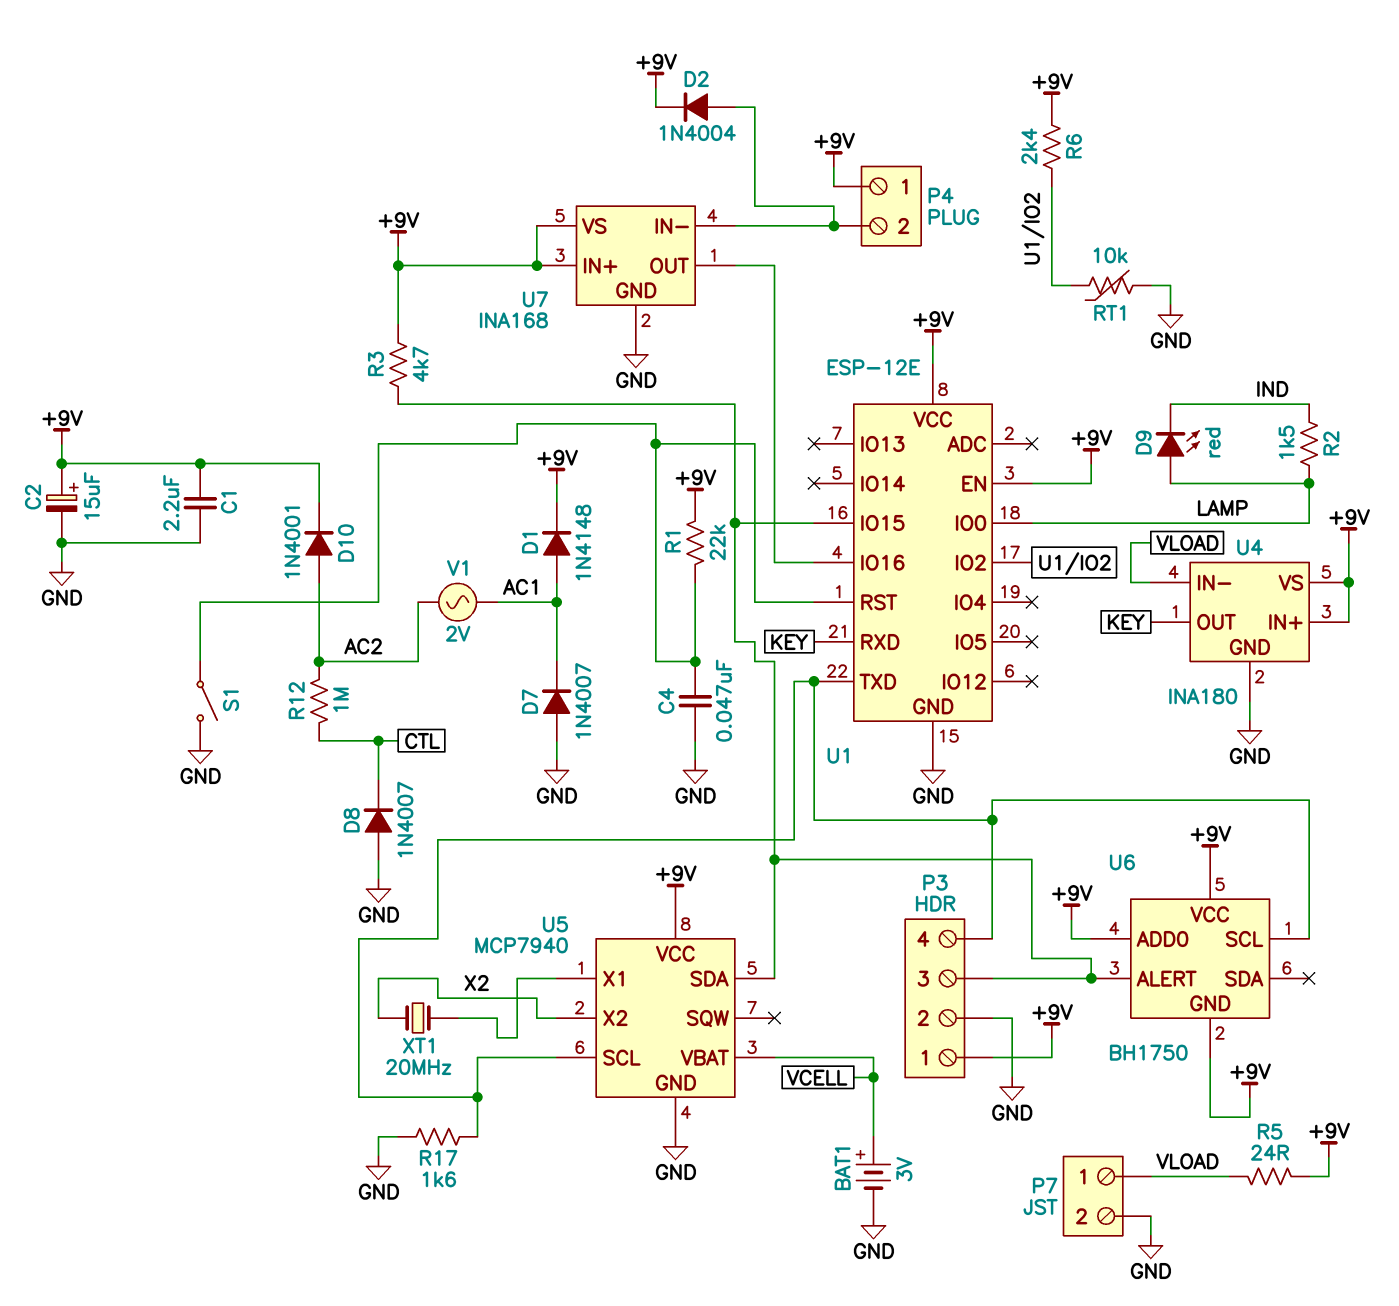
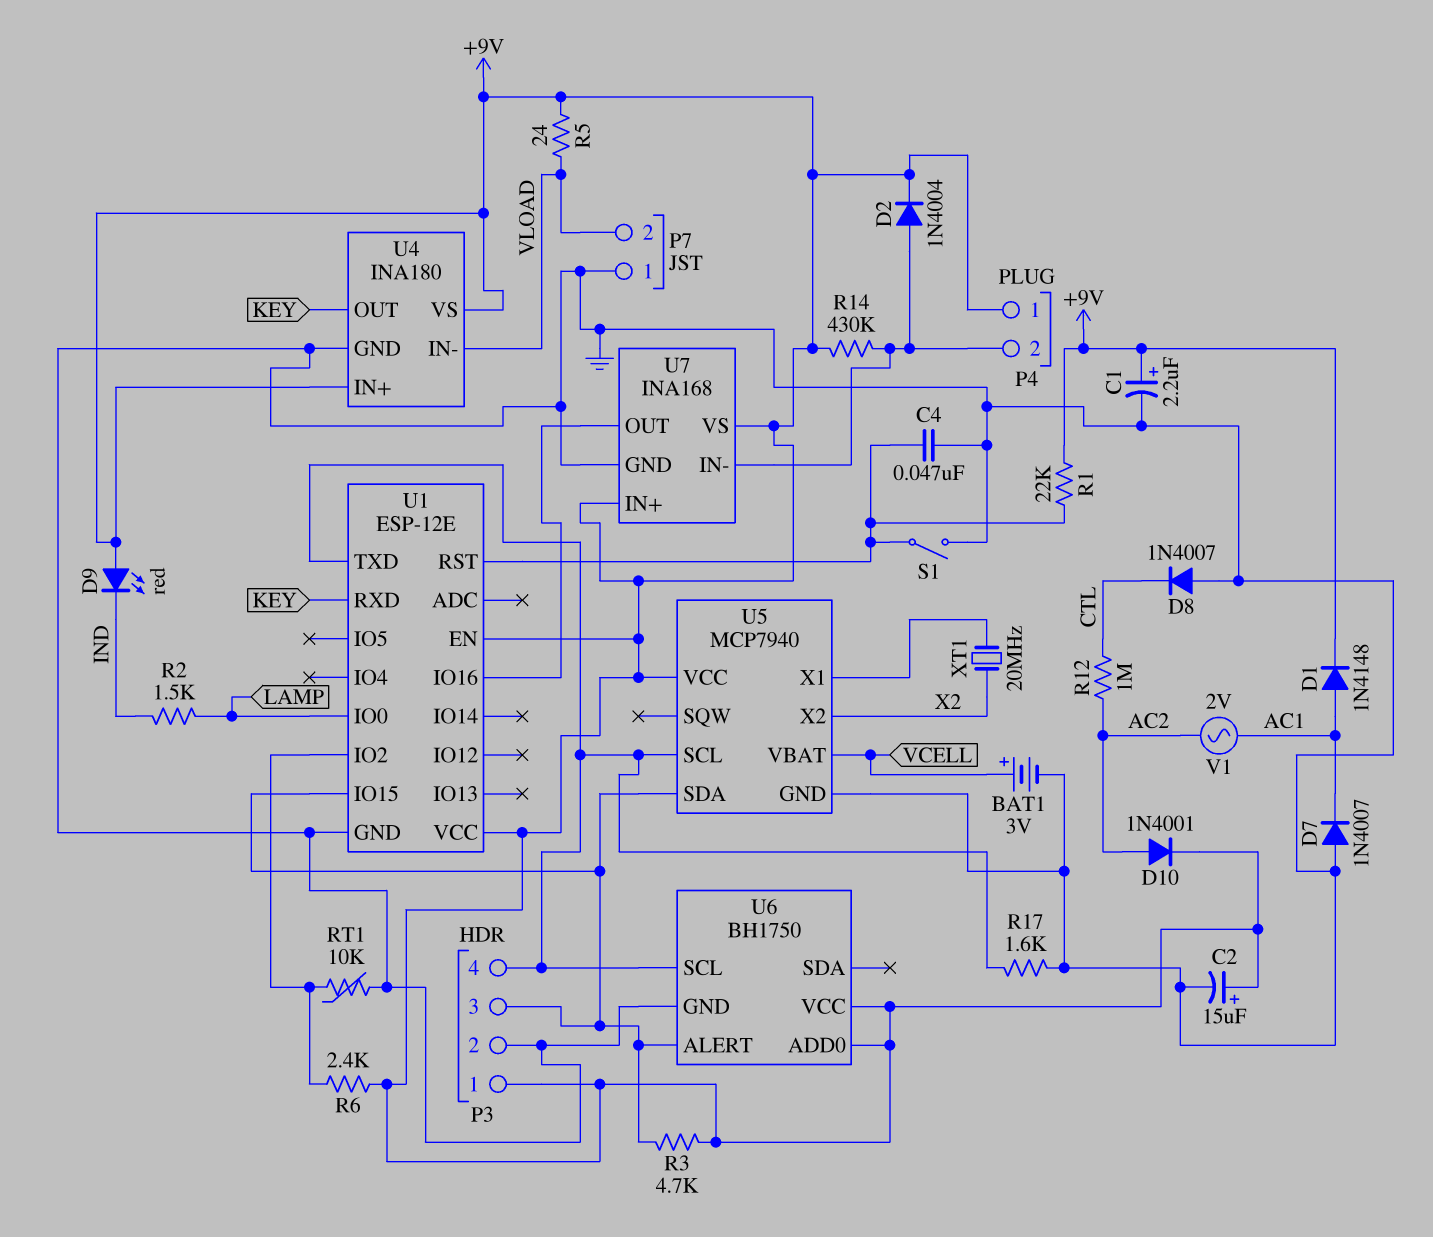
C1: 2.2uF (+9V, GND) -> 2.2uF (plus +9V, minus GND)
D9: LED red (A LAMP, K IND) -> LED red (A +9V, K IND)
P7 pin 1: VLOAD -> GND
P7 pin 2: GND -> VLOAD
R14: none -> 430k (+9V, P4/2)
U6 pin GND: +9V -> GND

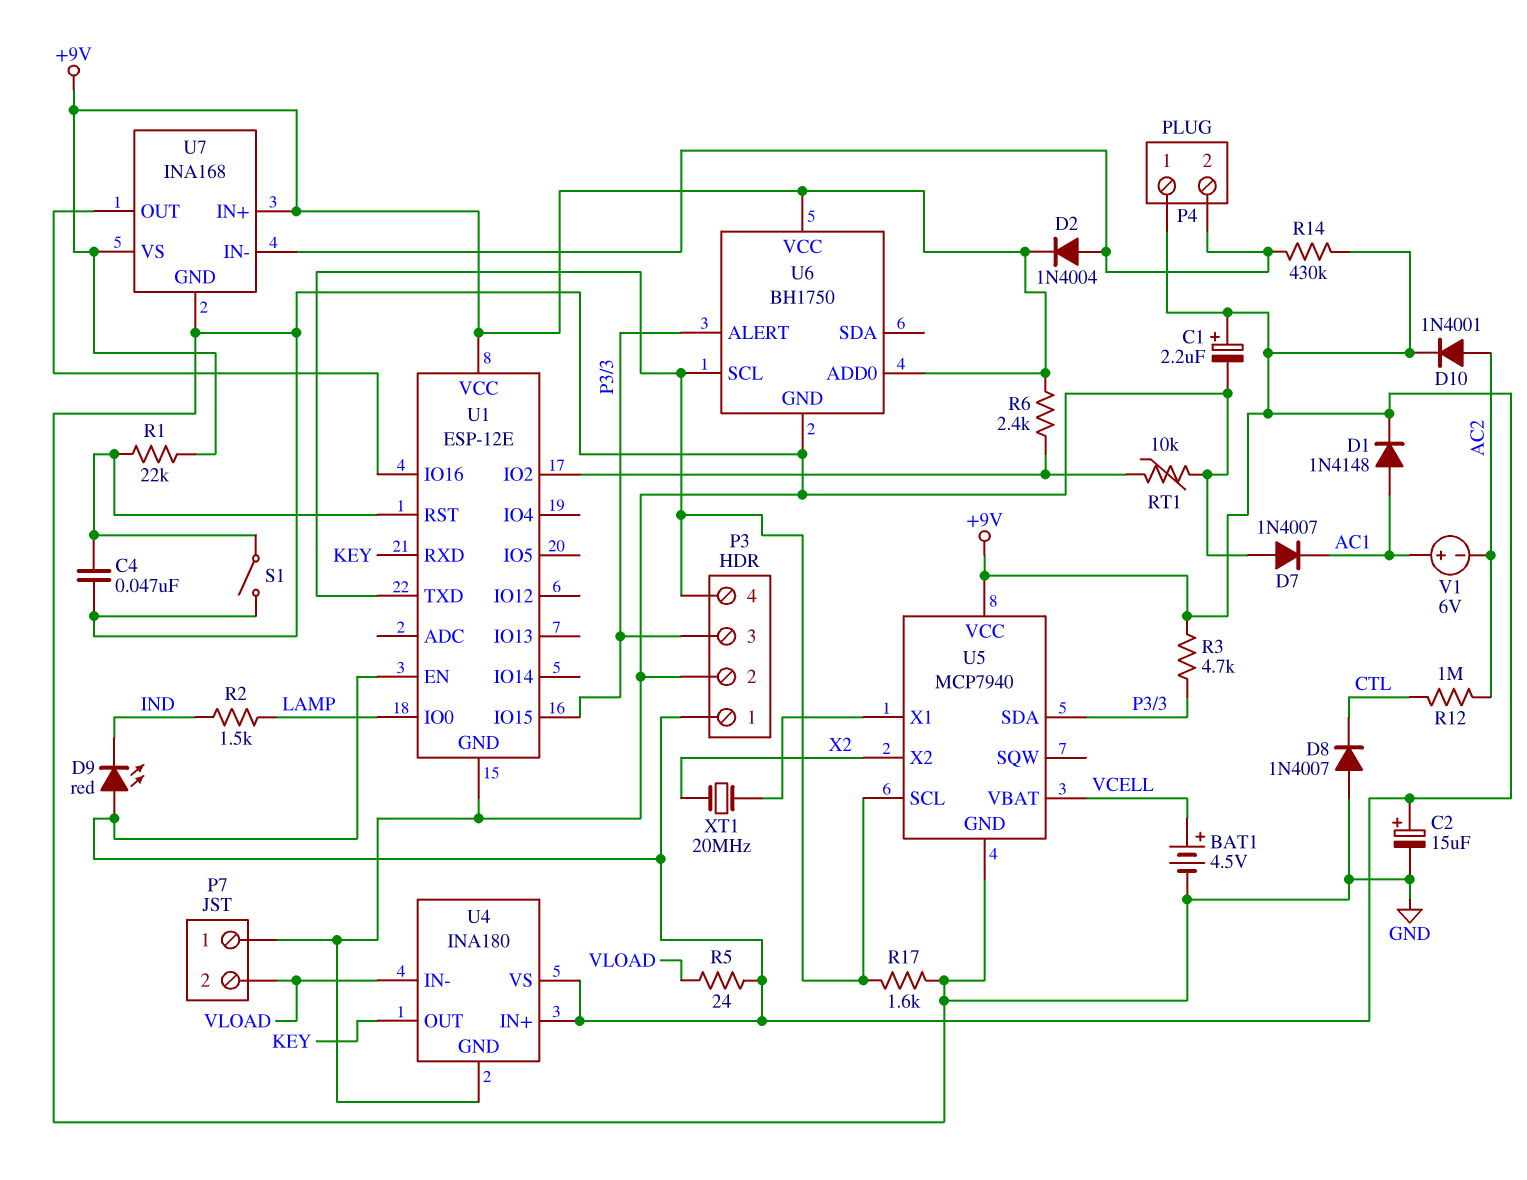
BAT1: 3V (plus VCELL, minus GND) -> 4.5V (plus VCELL, minus GND)
V1: AC 2V (AC1, AC2) -> 6V (plus AC1, minus AC2)

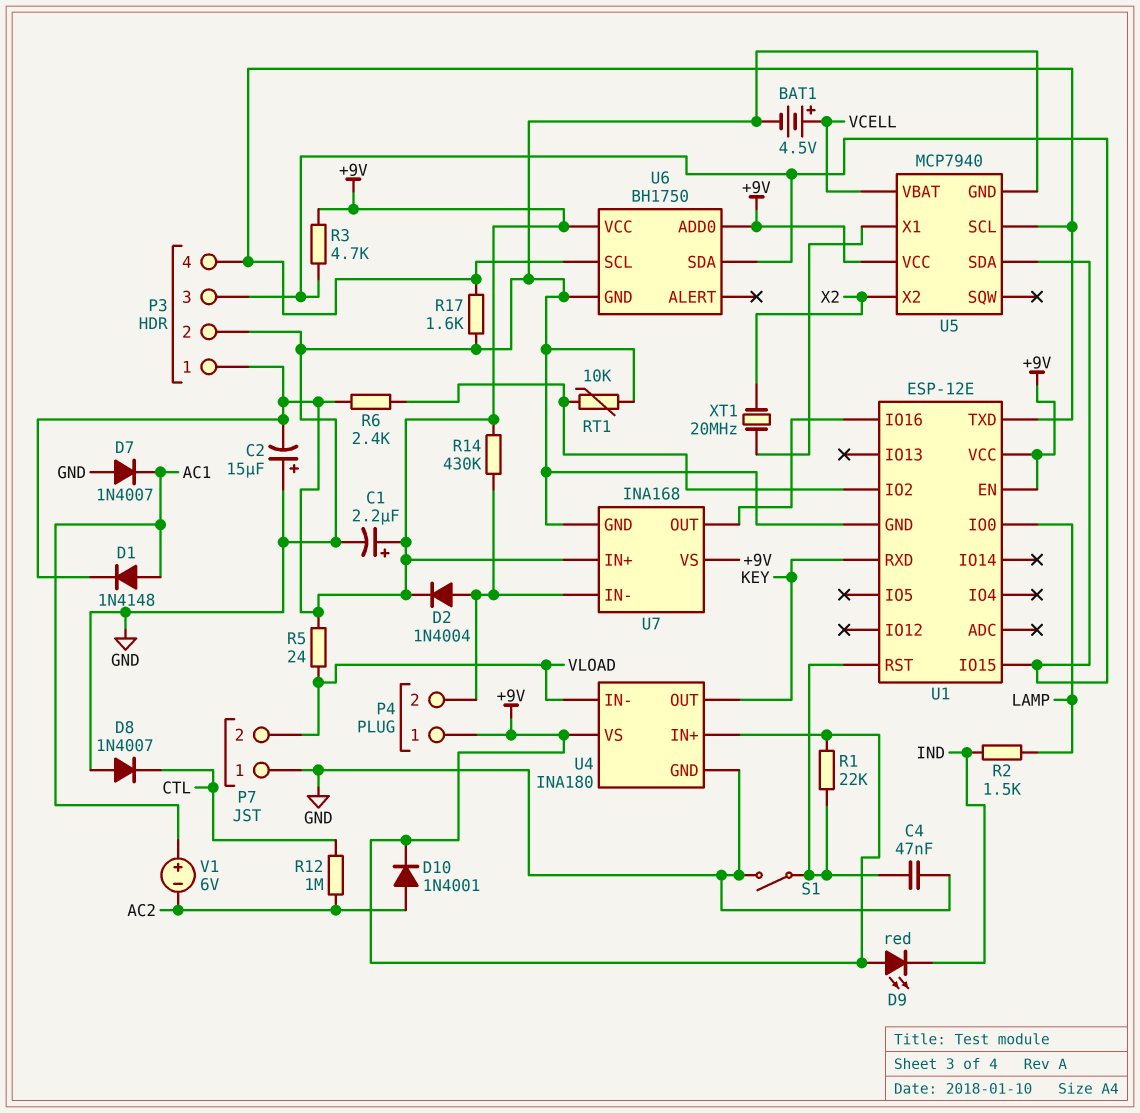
C2: 15uF (plus +9V, minus GND) -> 15uF (plus GND, minus +9V)
U6 pin ALERT: P3/3 -> none
U6 pin SDA: none -> P3/3

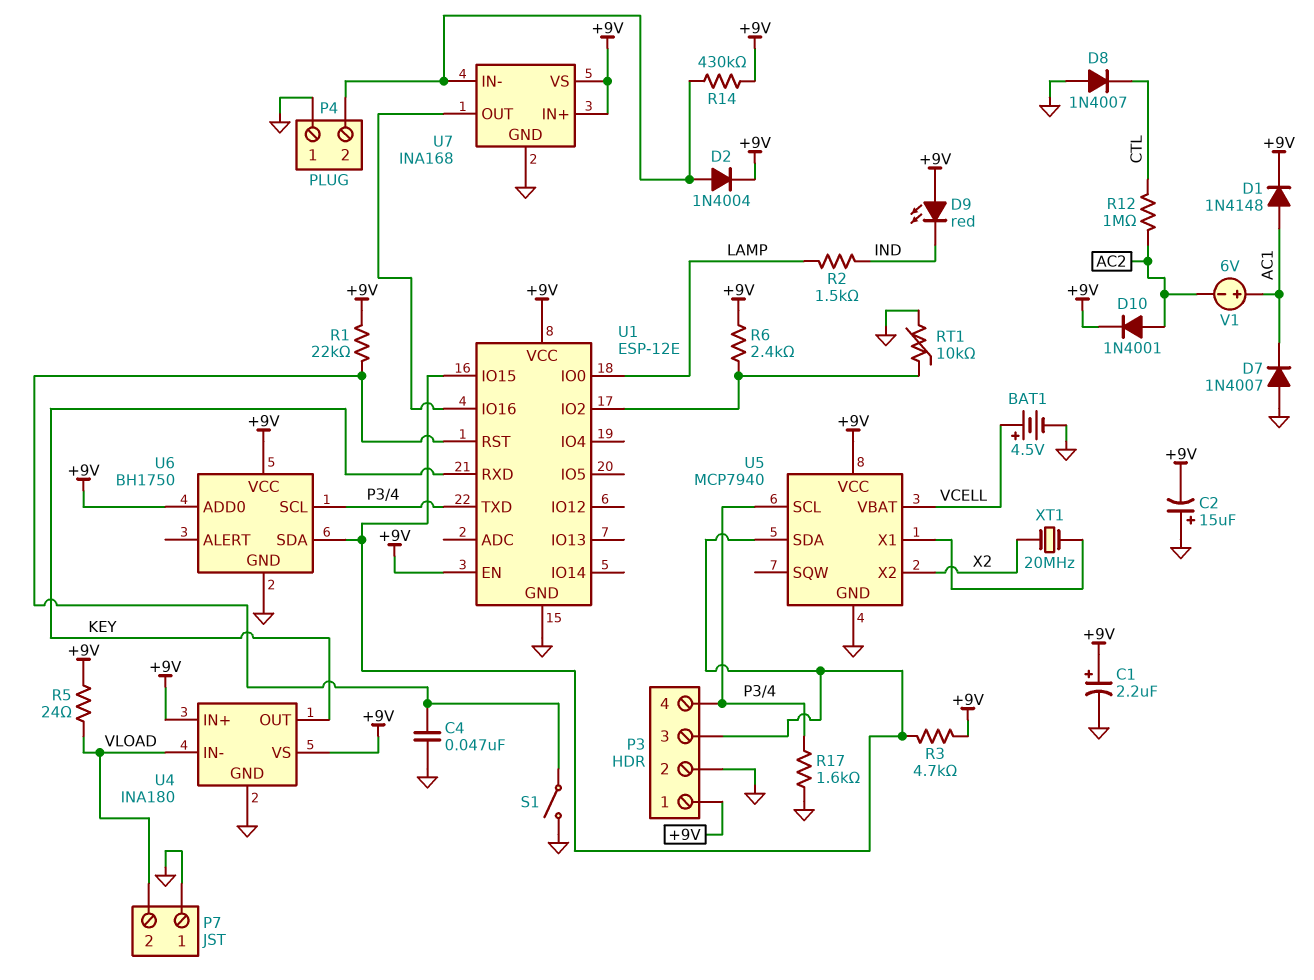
P4 pin 1: +9V -> GND

